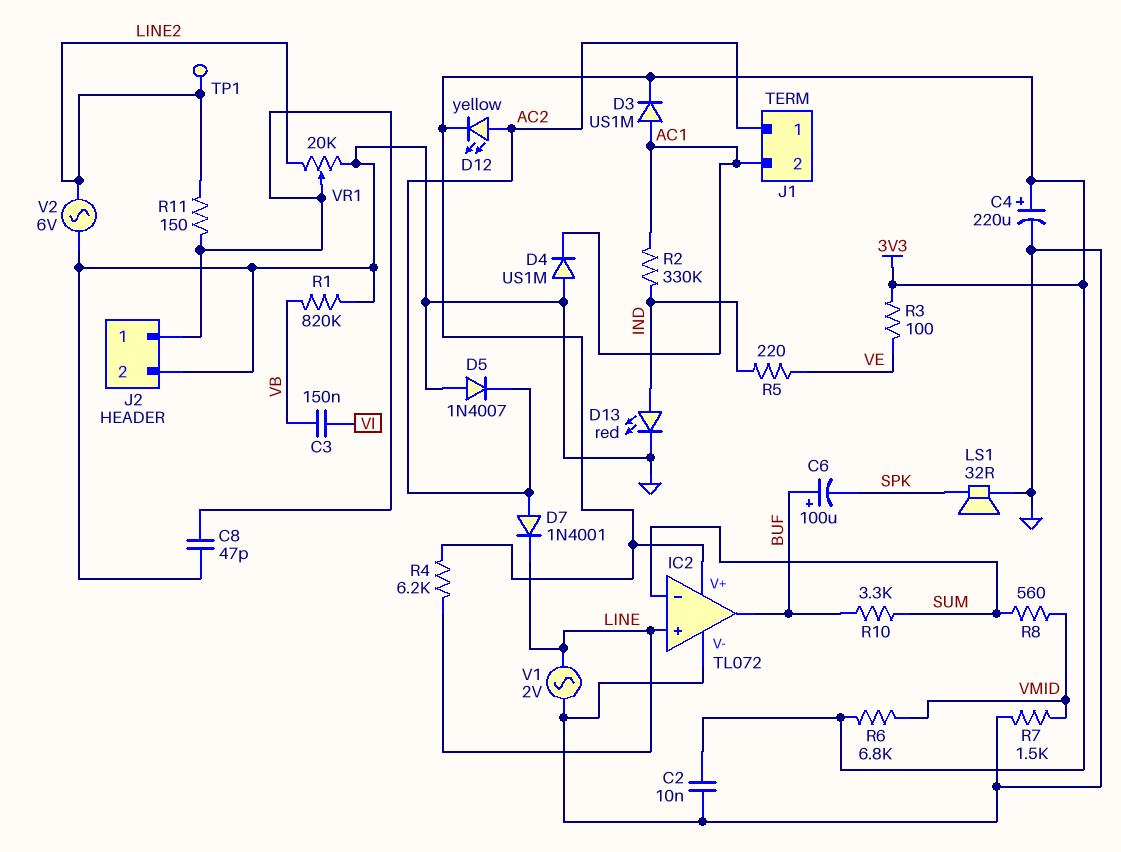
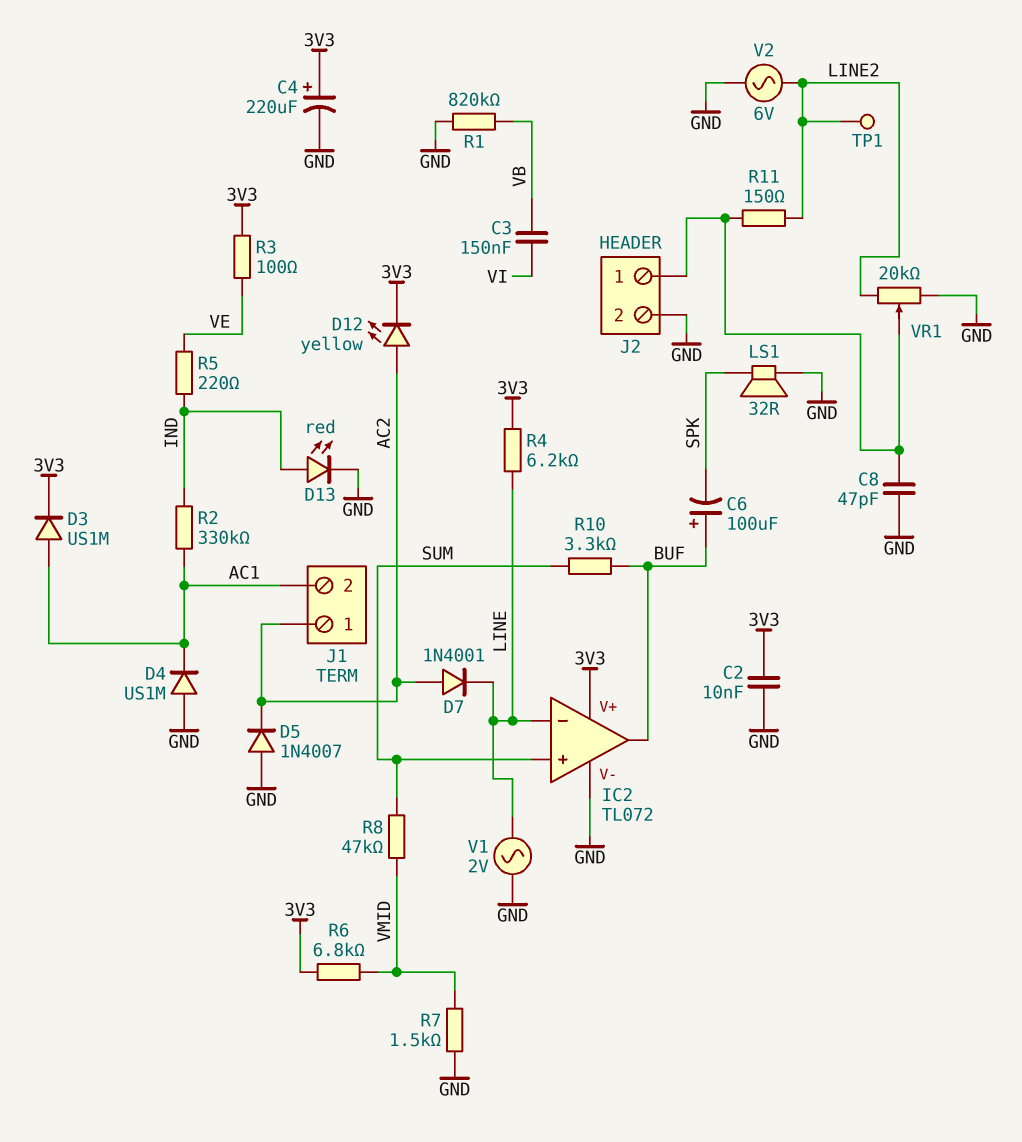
IC2 pin in+: LINE -> SUM
IC2 pin in-: SUM -> LINE
R8: 560 (SUM, VMID) -> 47k (SUM, VMID)

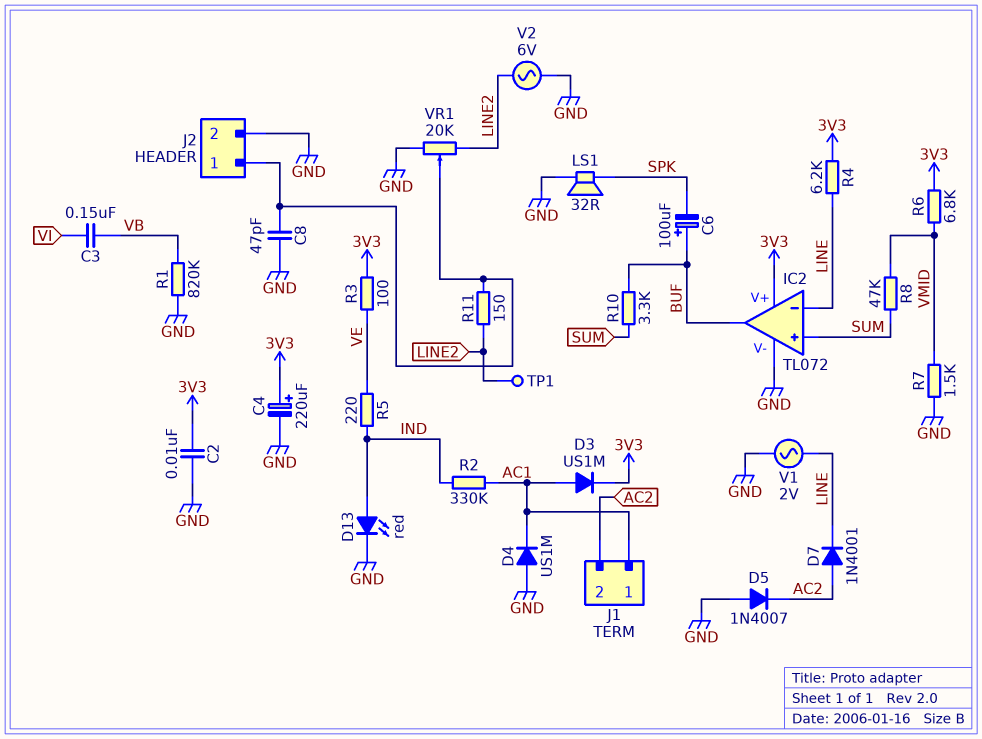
D12: LED yellow (A AC2, K 3V3) -> none
J1 pin 1: AC2 -> AC1
J1 pin 2: AC1 -> AC2

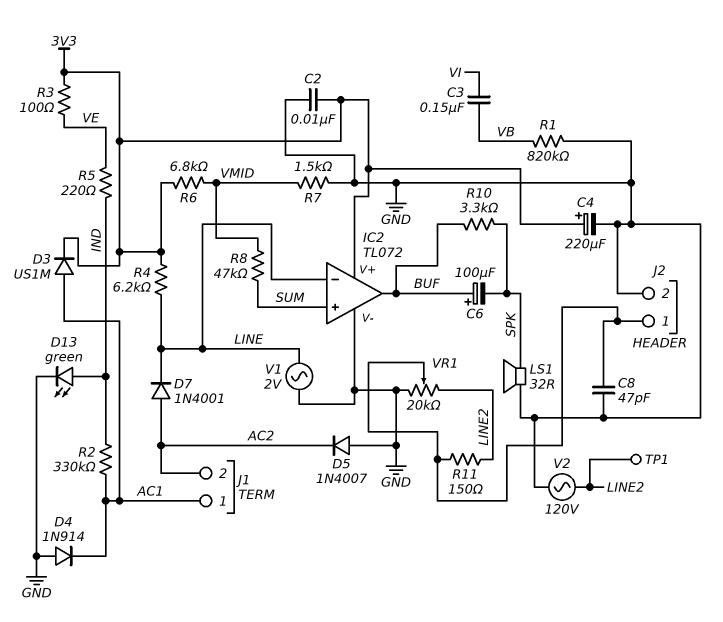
D4: diode US1M (A GND, K AC1) -> diode 1N914 (A GND, K AC1)
D13: LED red (A IND, K GND) -> LED green (A IND, K GND)
R10: 3.3k (BUF, SUM) -> 3.3k (BUF, SPK)
V2: AC 6V (GND, LINE2) -> AC 120V (GND, LINE2)

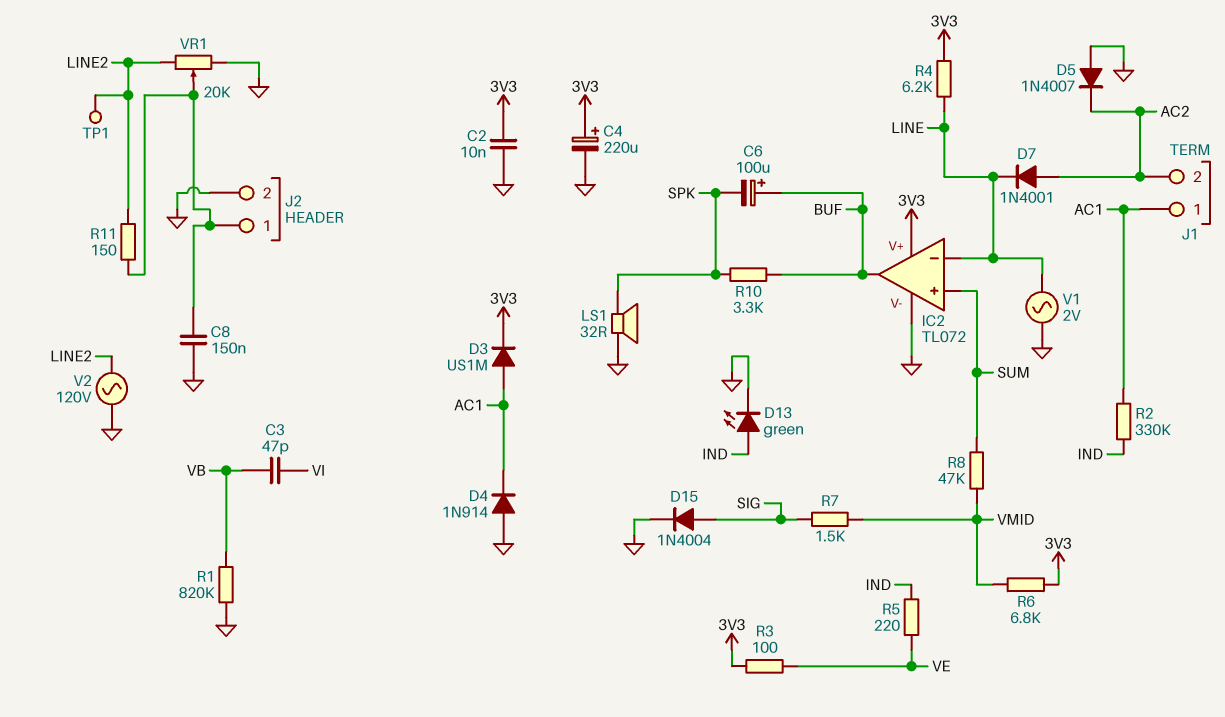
C3: 150nF (VB, VI) -> 47pF (VB, VI)
C8: 47pF (GND, J2/1) -> 150nF (GND, J2/1)
D15: none -> diode 1N4004 (A SIG, K GND)
R7: 1.5k (GND, VMID) -> 1.5k (SIG, VMID)

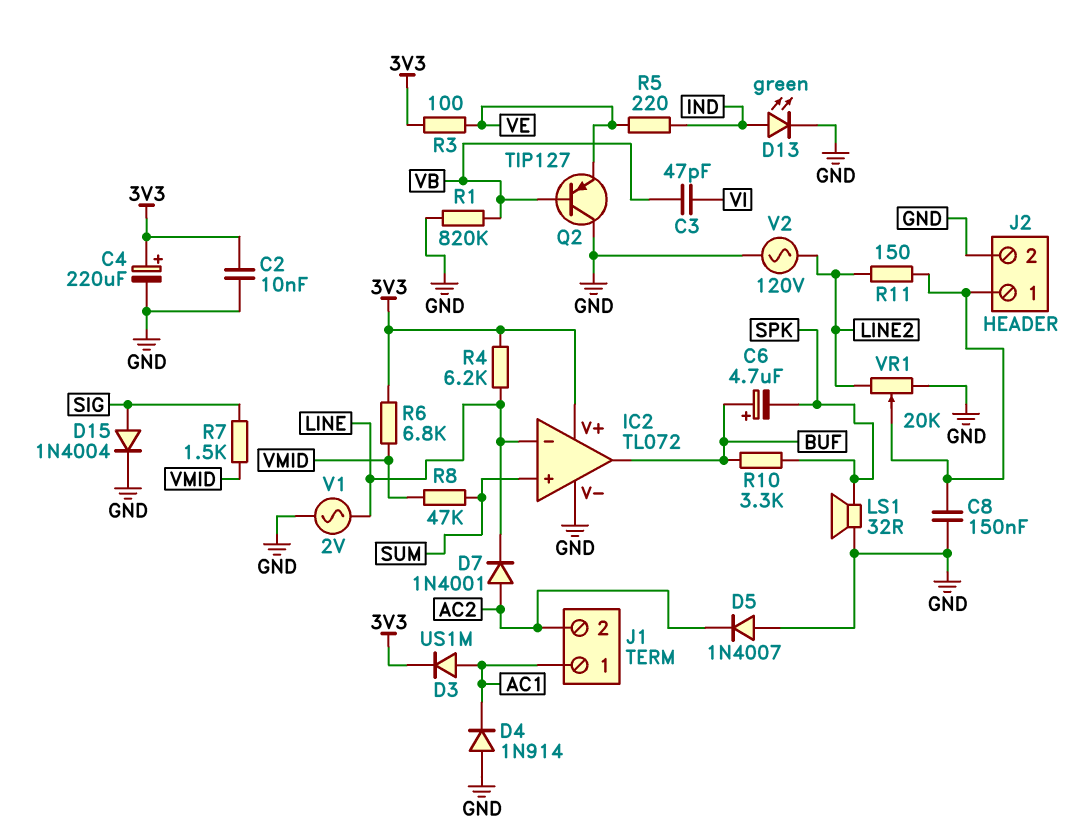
C6: 100uF (plus BUF, minus SPK) -> 4.7uF (plus BUF, minus SPK)
Q2: none -> PNP TIP127 (B VB, C GND, E VE)
R2: 330k (AC1, IND) -> none
TP1: test point (LINE2) -> none

